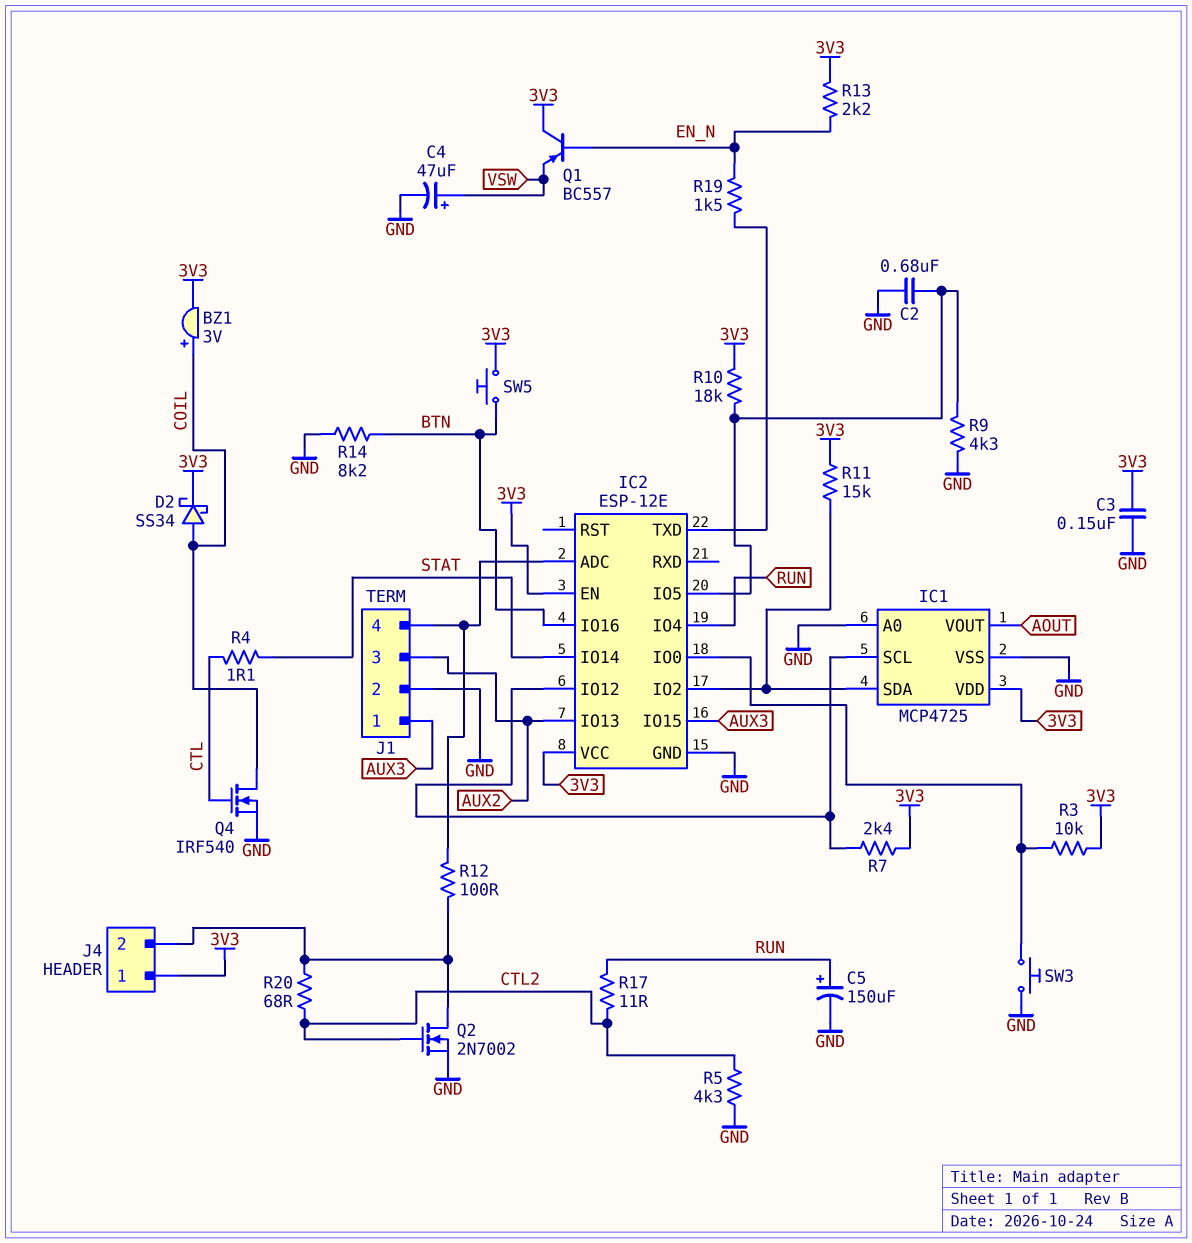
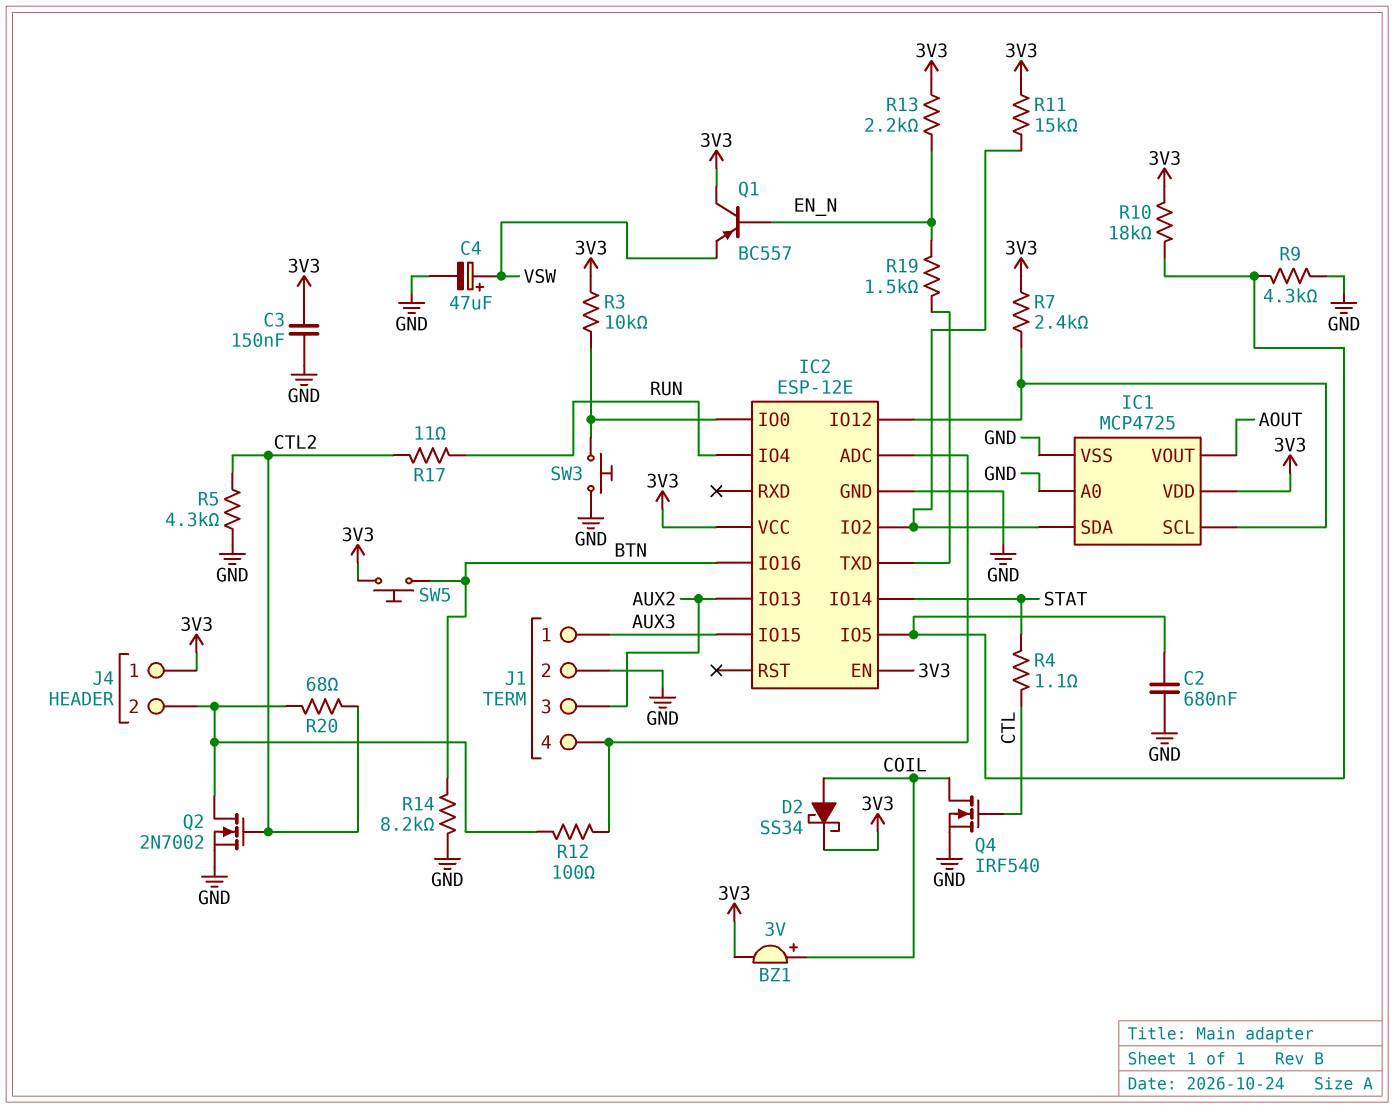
C5: 150uF (plus RUN, minus GND) -> none

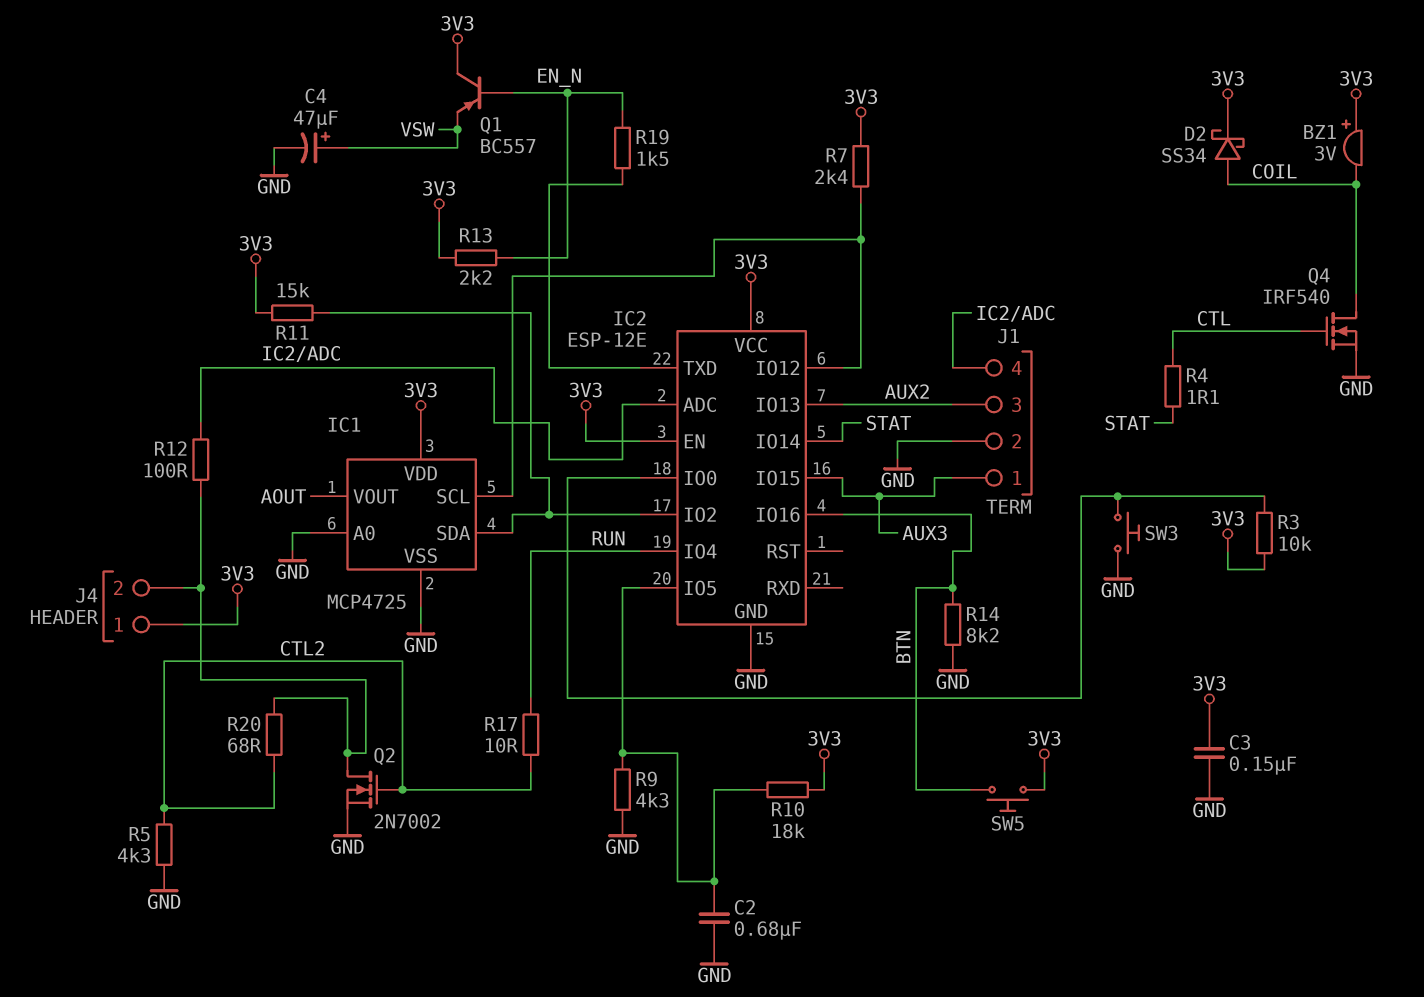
BZ1: buzzer 3V (plus COIL, minus 3V3) -> buzzer 3V (plus 3V3, minus COIL)
R17: 11 (CTL2, RUN) -> 10 (CTL2, RUN)

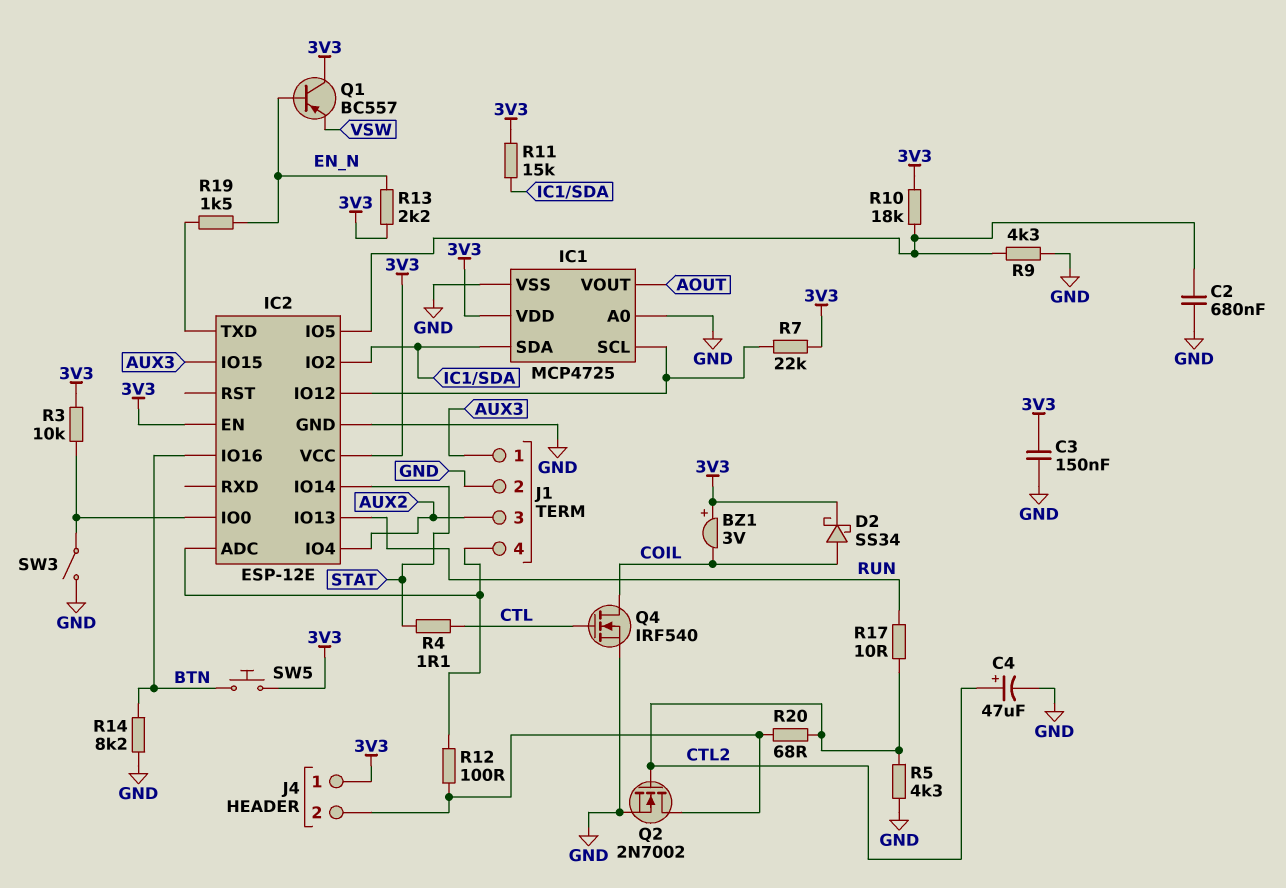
C4: 47uF (plus VSW, minus GND) -> 47uF (plus CTL2, minus GND)
IC2 pin IO4: RUN -> AUX2
IC2 pin IO13: AUX2 -> RUN
R7: 2.4k (3V3, IC1/SCL) -> 22k (3V3, IC1/SCL)
SW3: button (GND, IC2/IO0) -> switch (GND, IC2/IO0)

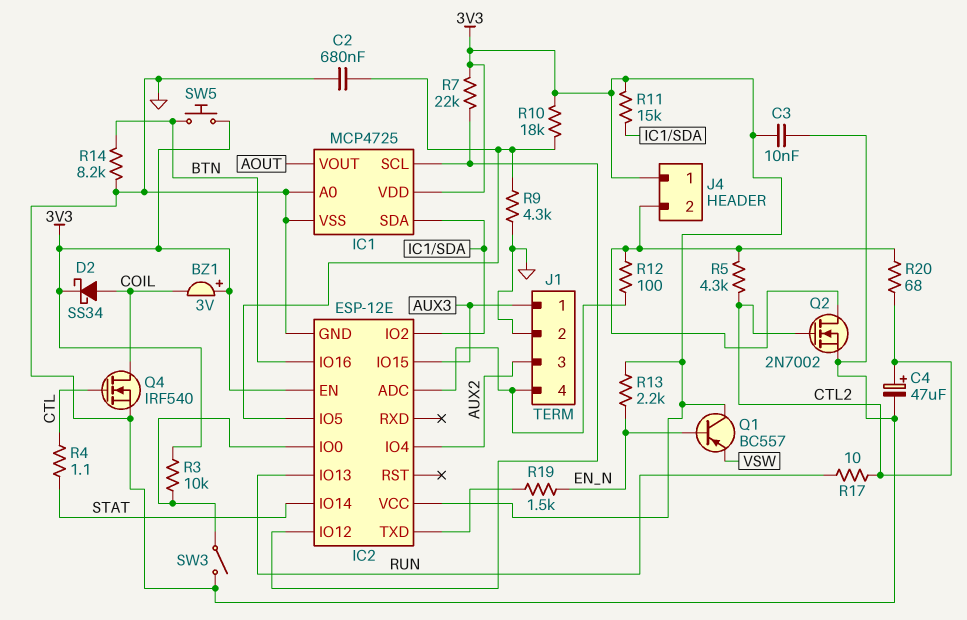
C3: 150nF (3V3, GND) -> 10nF (3V3, GND)
R5: 4.3k (CTL2, GND) -> 4.3k (CTL2, J4/2)

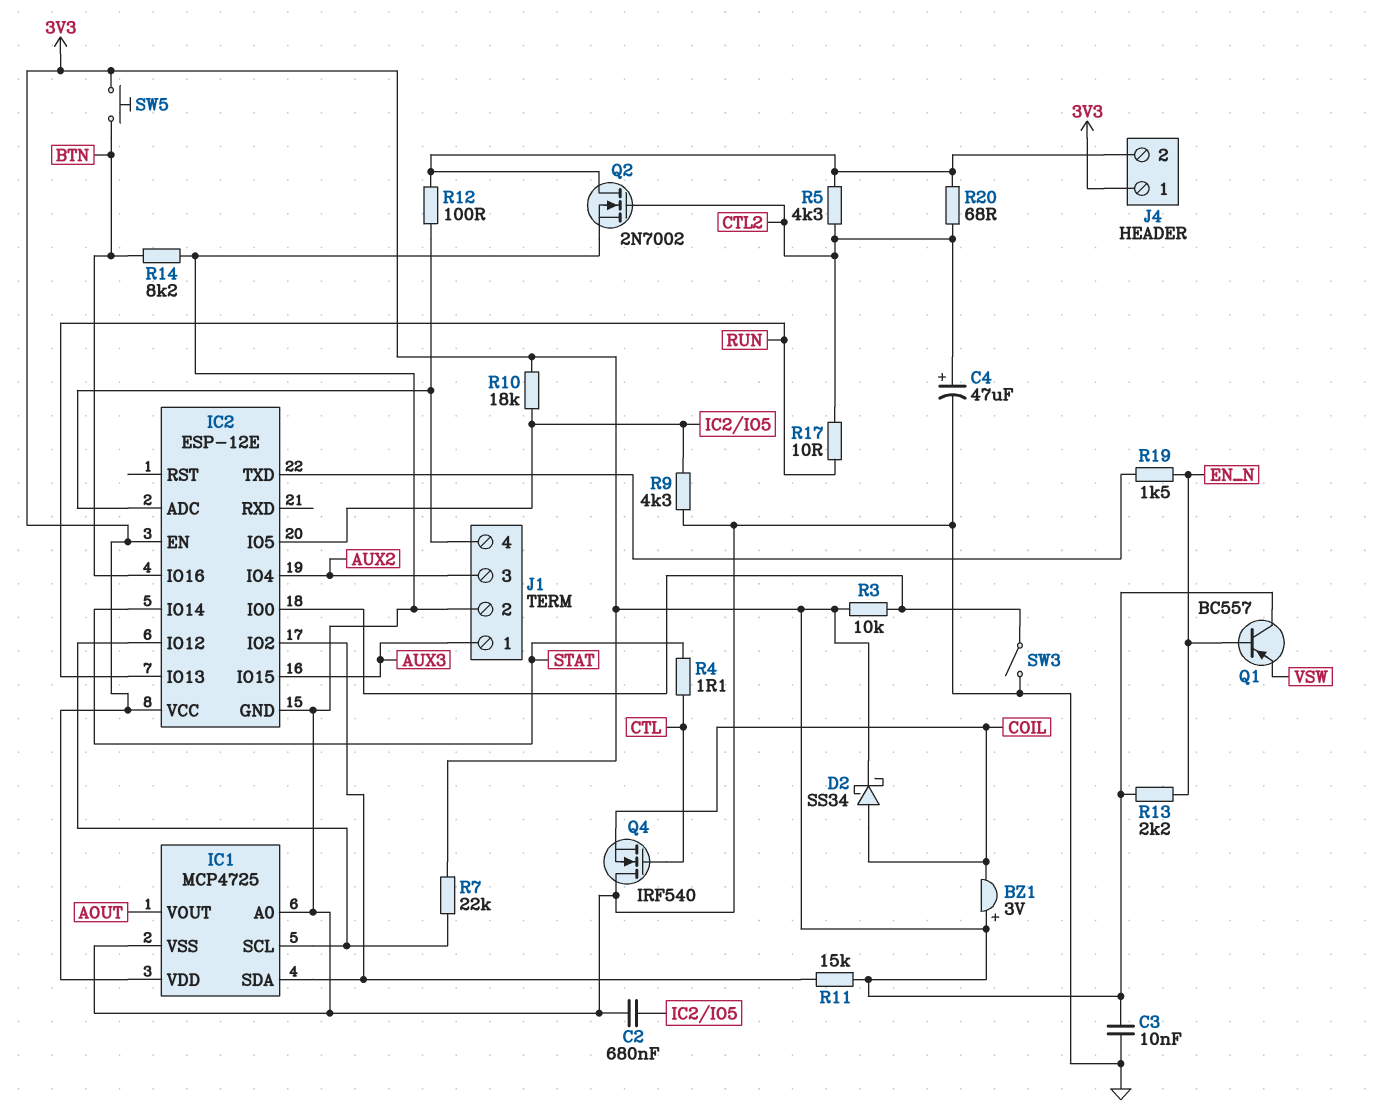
Q4: NMOS IRF540 (G CTL, D COIL, S GND) -> NMOS IRF540 (G CTL, D GND, S COIL)

